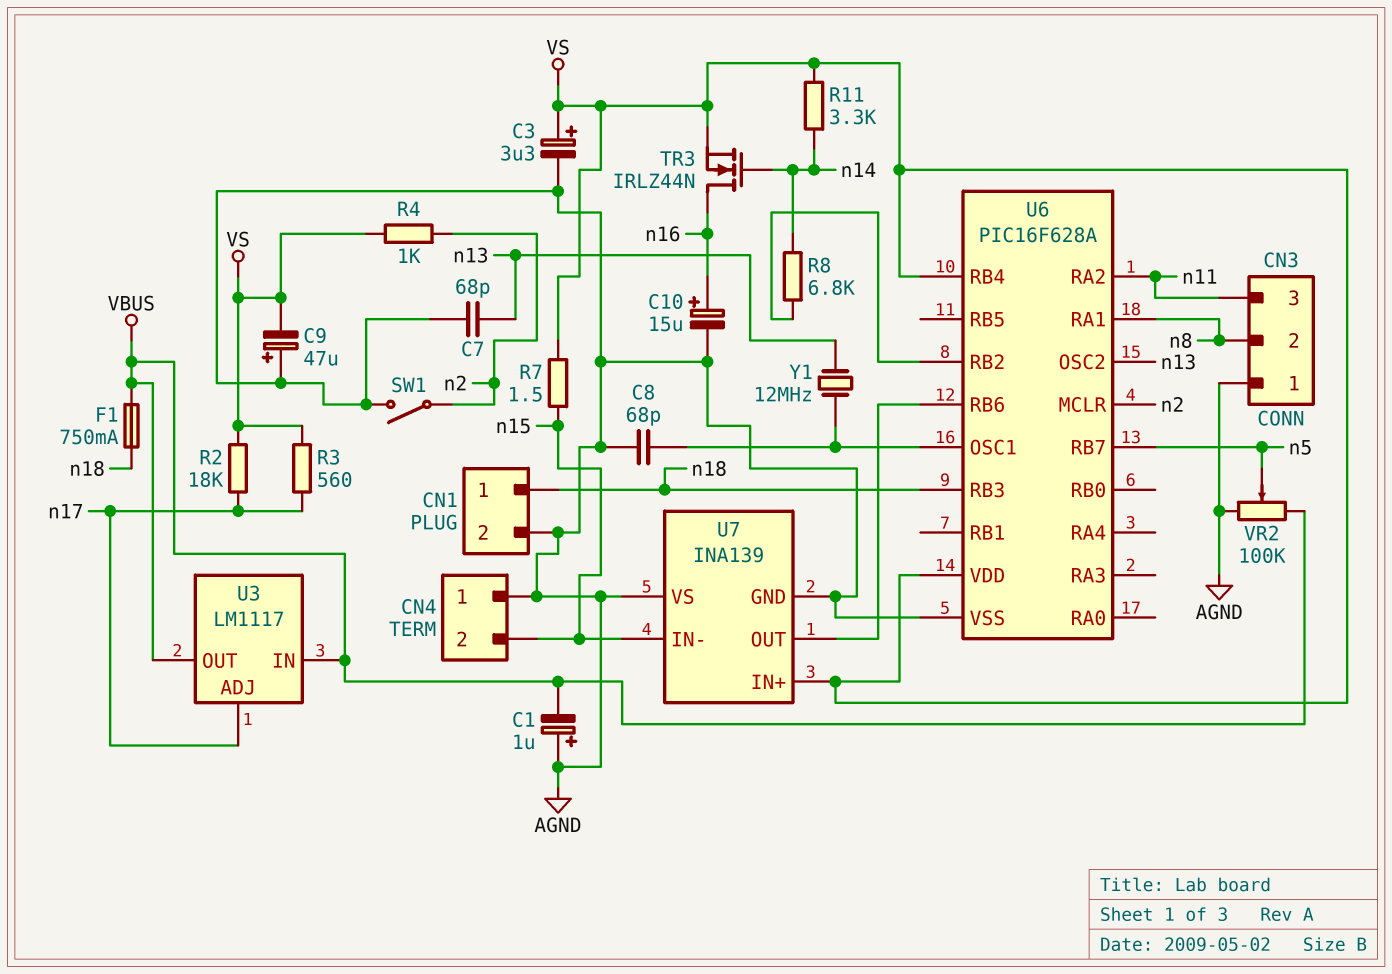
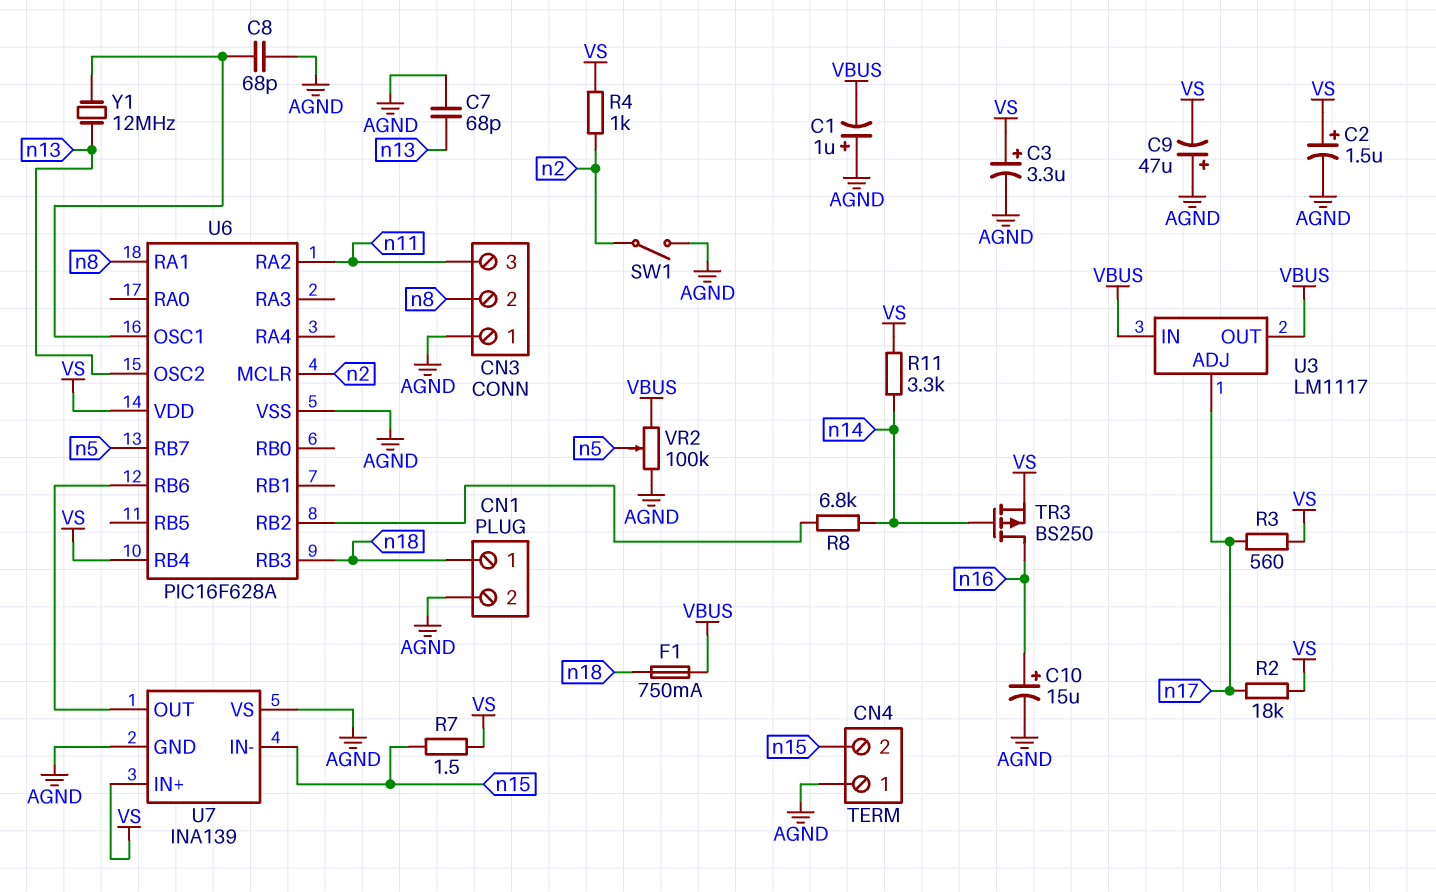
C2: none -> 1.5uF (plus VS, minus AGND)
TR3: NMOS IRLZ44N (G n14, D n16, S VS) -> PMOS BS250 (G n14, D n16, S VS)

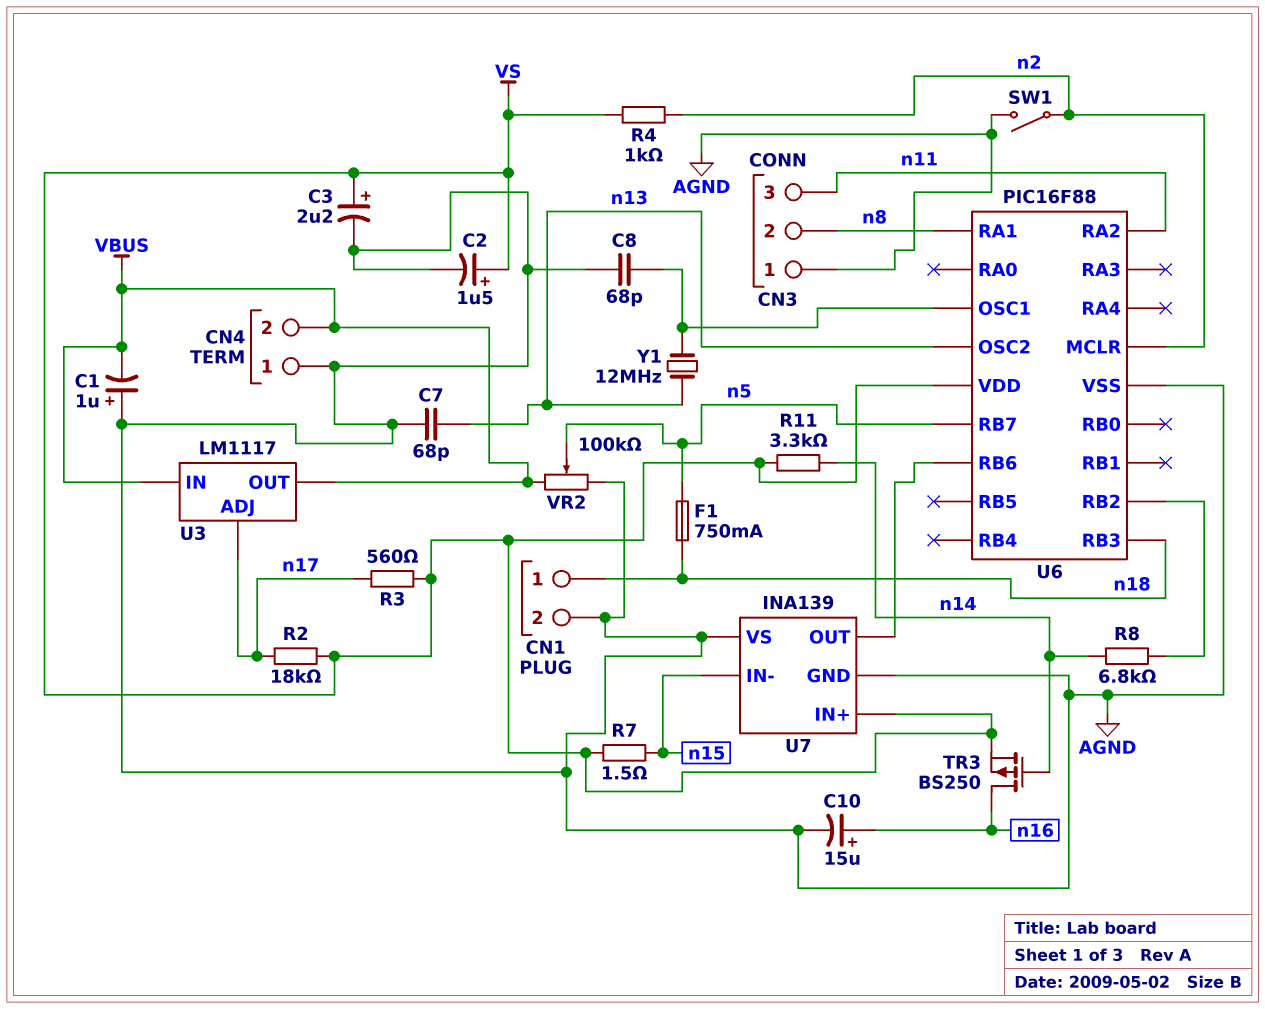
C3: 3.3uF (plus VS, minus AGND) -> 2.2uF (plus VS, minus AGND)
C9: 47uF (plus AGND, minus VS) -> none
CN4 pin 2: n15 -> VBUS
F1: 750mA (VBUS, n18) -> 750mA (n5, n18)
U6: PIC16F628A -> PIC16F88
U6 pin RB4: VS -> none

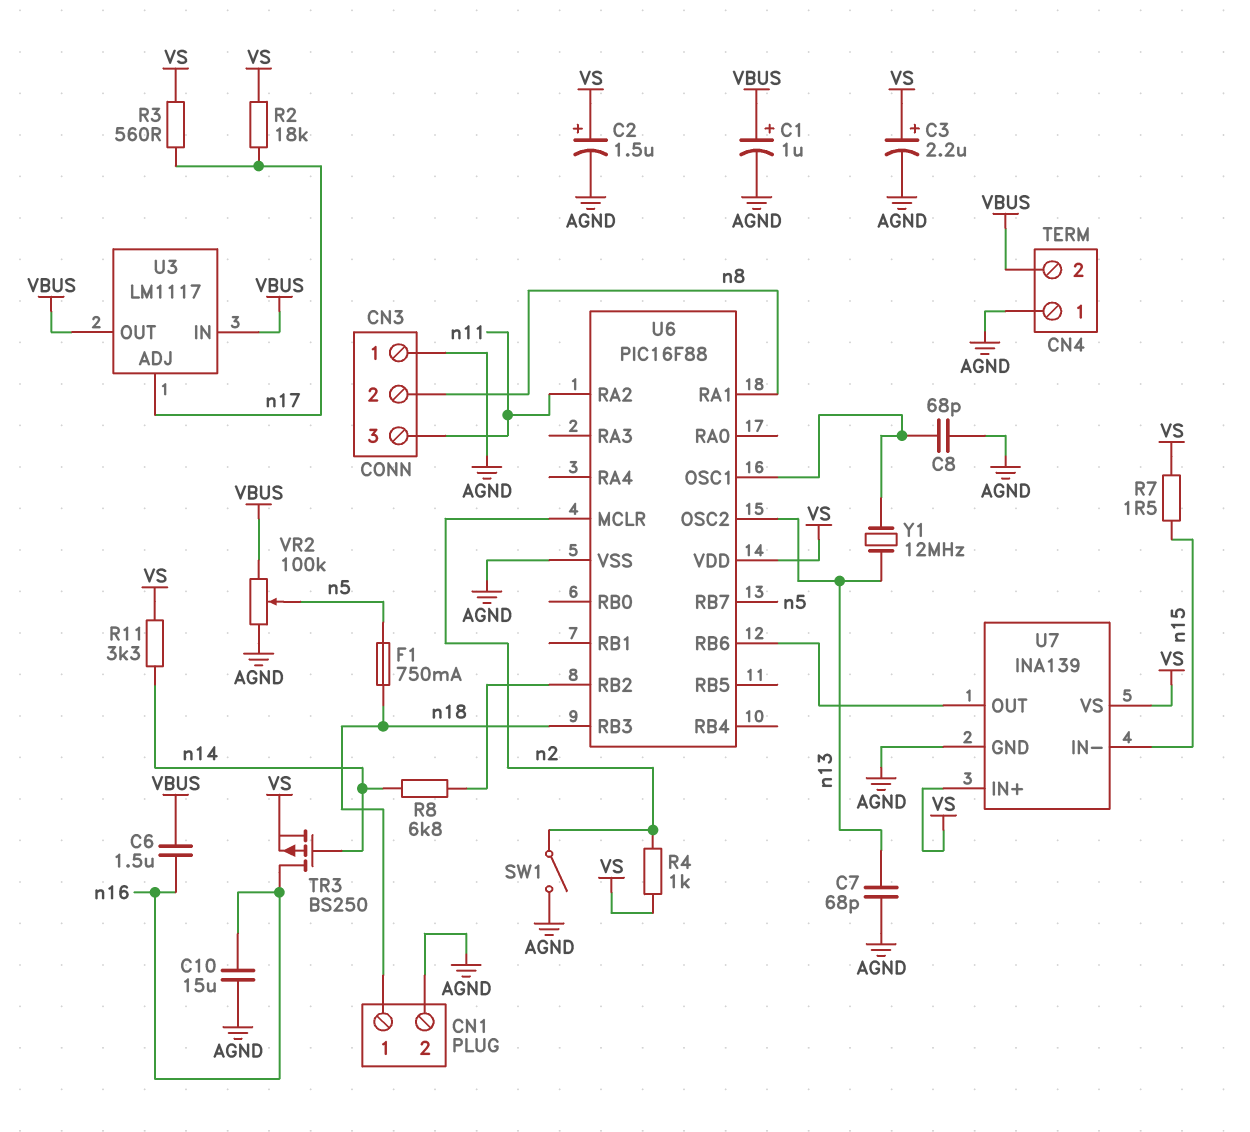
C1: 1uF (plus AGND, minus VBUS) -> 1uF (plus VBUS, minus AGND)
C6: none -> 1.5uF (VBUS, n16)
C10: 15uF (plus n16, minus AGND) -> 15uF (AGND, n16)
U7 pin VS: AGND -> VS

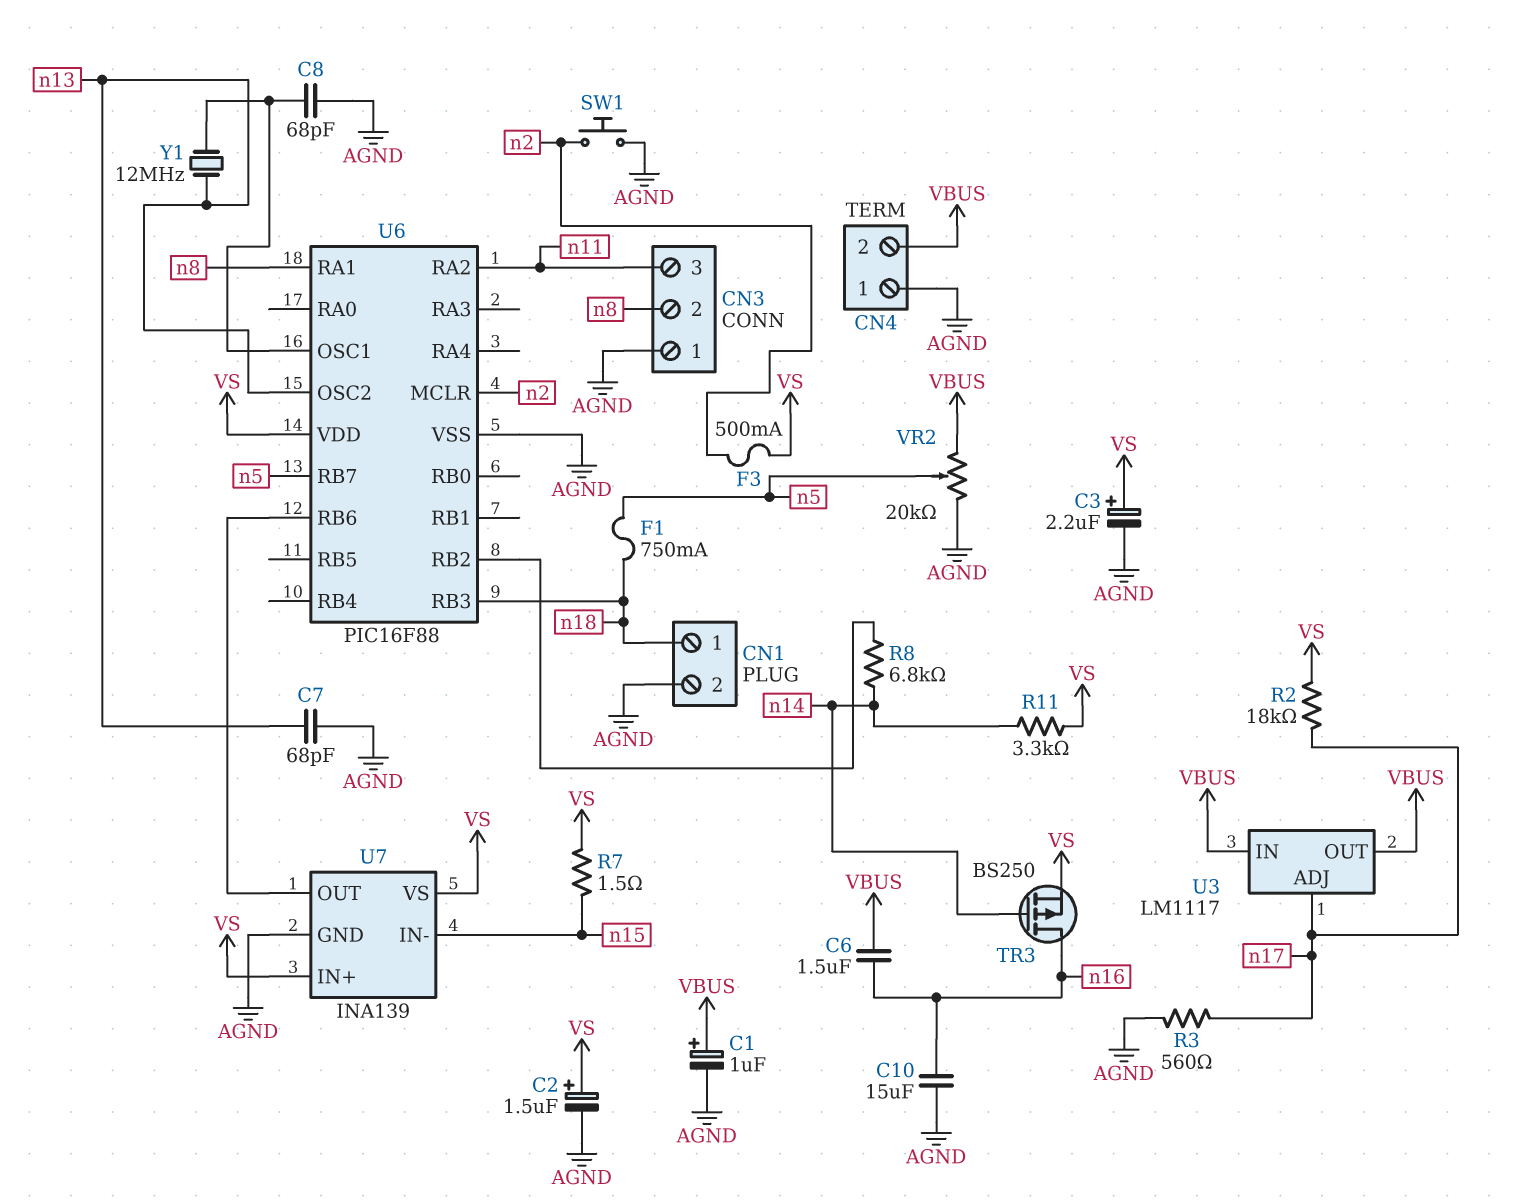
F3: none -> 500mA (VS, n2)
R3: 560 (VS, n17) -> 560 (AGND, n17)
R4: 1k (VS, n2) -> none
SW1: switch (AGND, n2) -> button (AGND, n2)
VR2: 100k (AGND, VBUS, wiper n5) -> 20k (AGND, VBUS, wiper n5)

